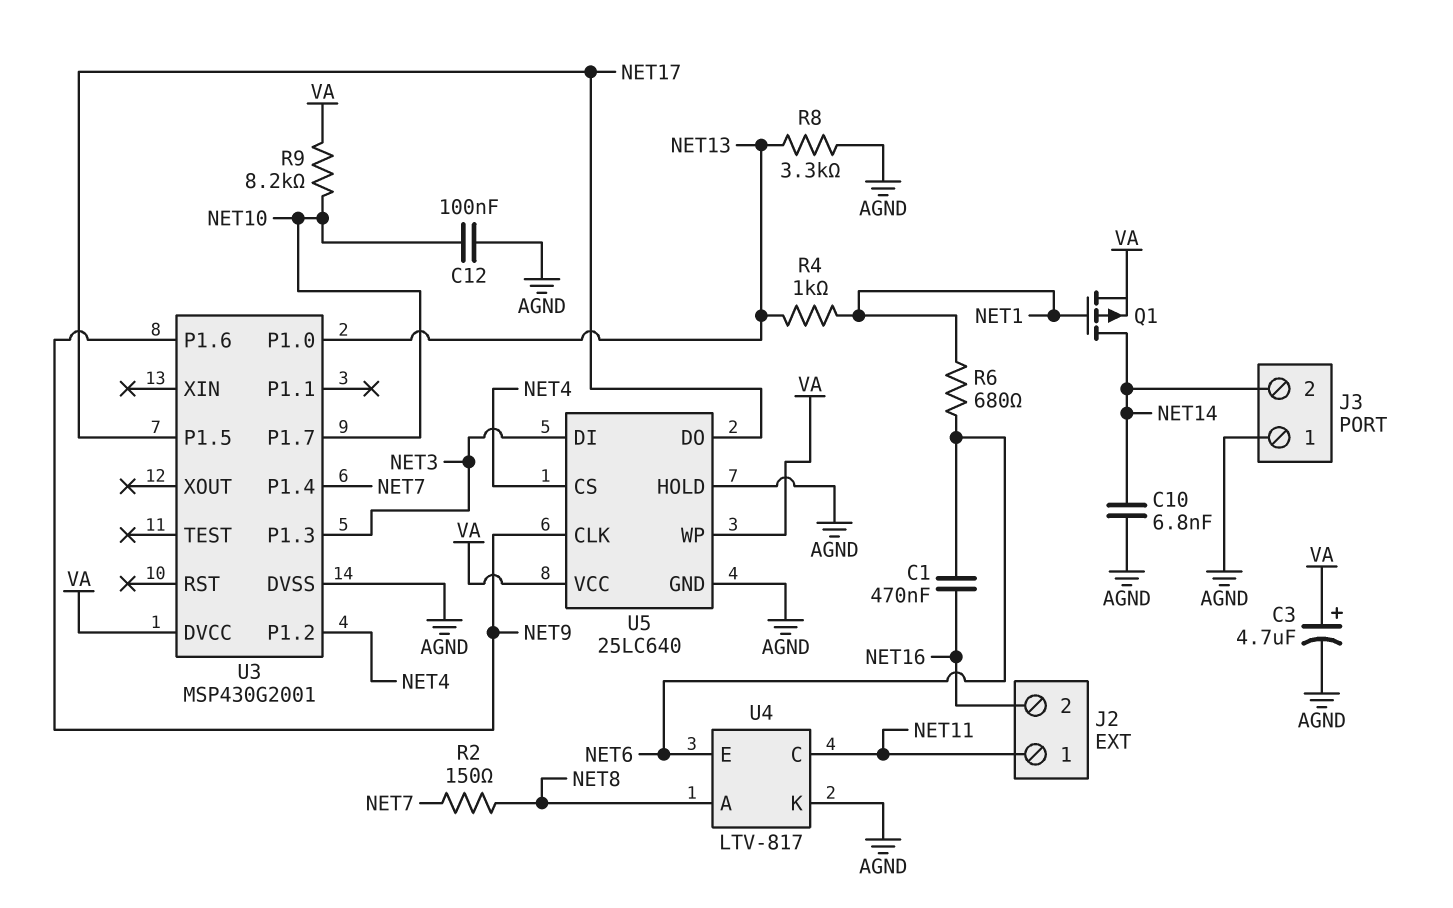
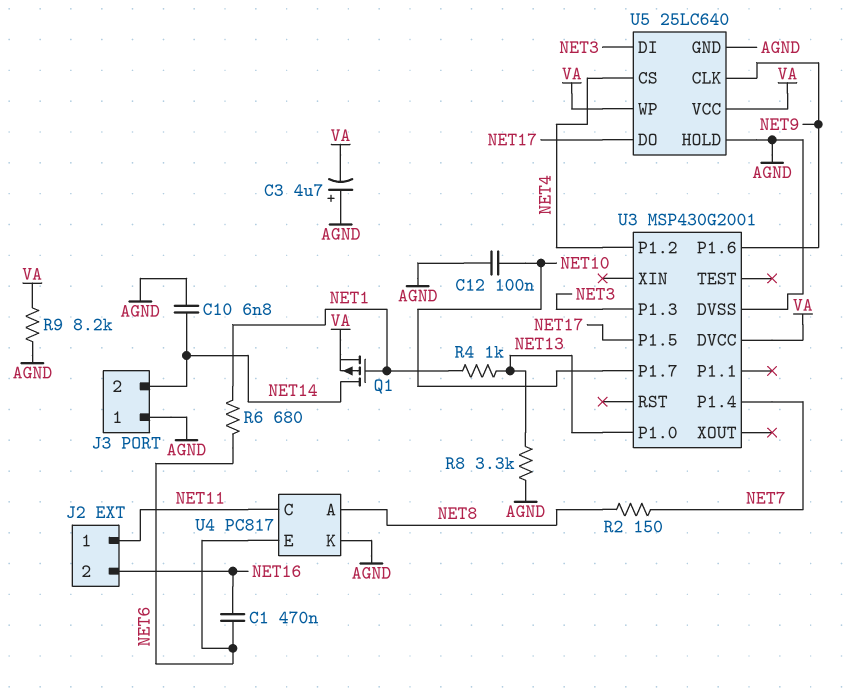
C3: 4.7uF (plus VA, minus AGND) -> 4.7uF (plus AGND, minus VA)
R9: 8.2k (NET10, VA) -> 8.2k (AGND, VA)
U4: LTV-817 -> PC817

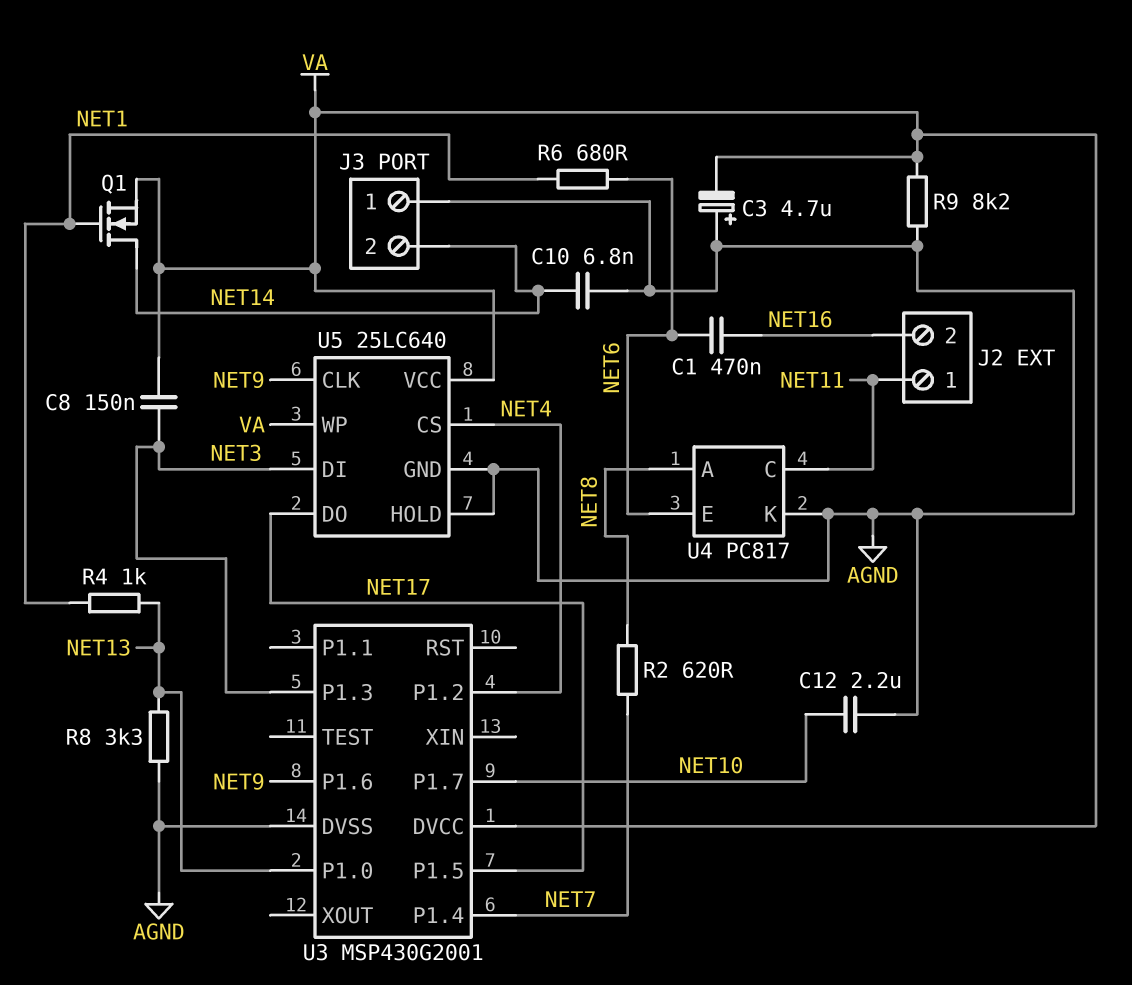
C8: none -> 150nF (NET3, VA)
C12: 100nF (AGND, NET10) -> 2.2uF (AGND, NET10)
Q1: PMOS (G NET1, D NET14, S VA) -> NMOS (G NET1, D NET14, S VA)
R2: 150 (NET7, NET8) -> 620 (NET7, NET8)

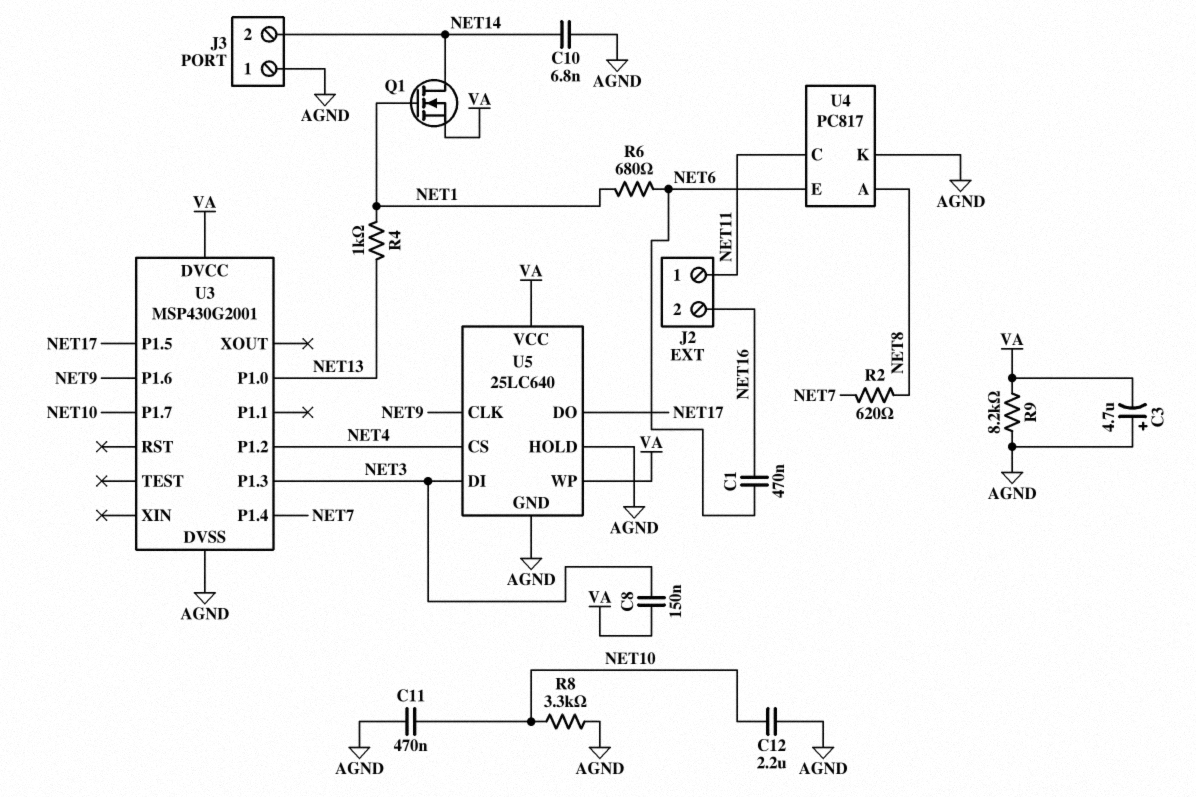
C11: none -> 470nF (AGND, NET10)
R8: 3.3k (AGND, NET13) -> 3.3k (AGND, NET10)

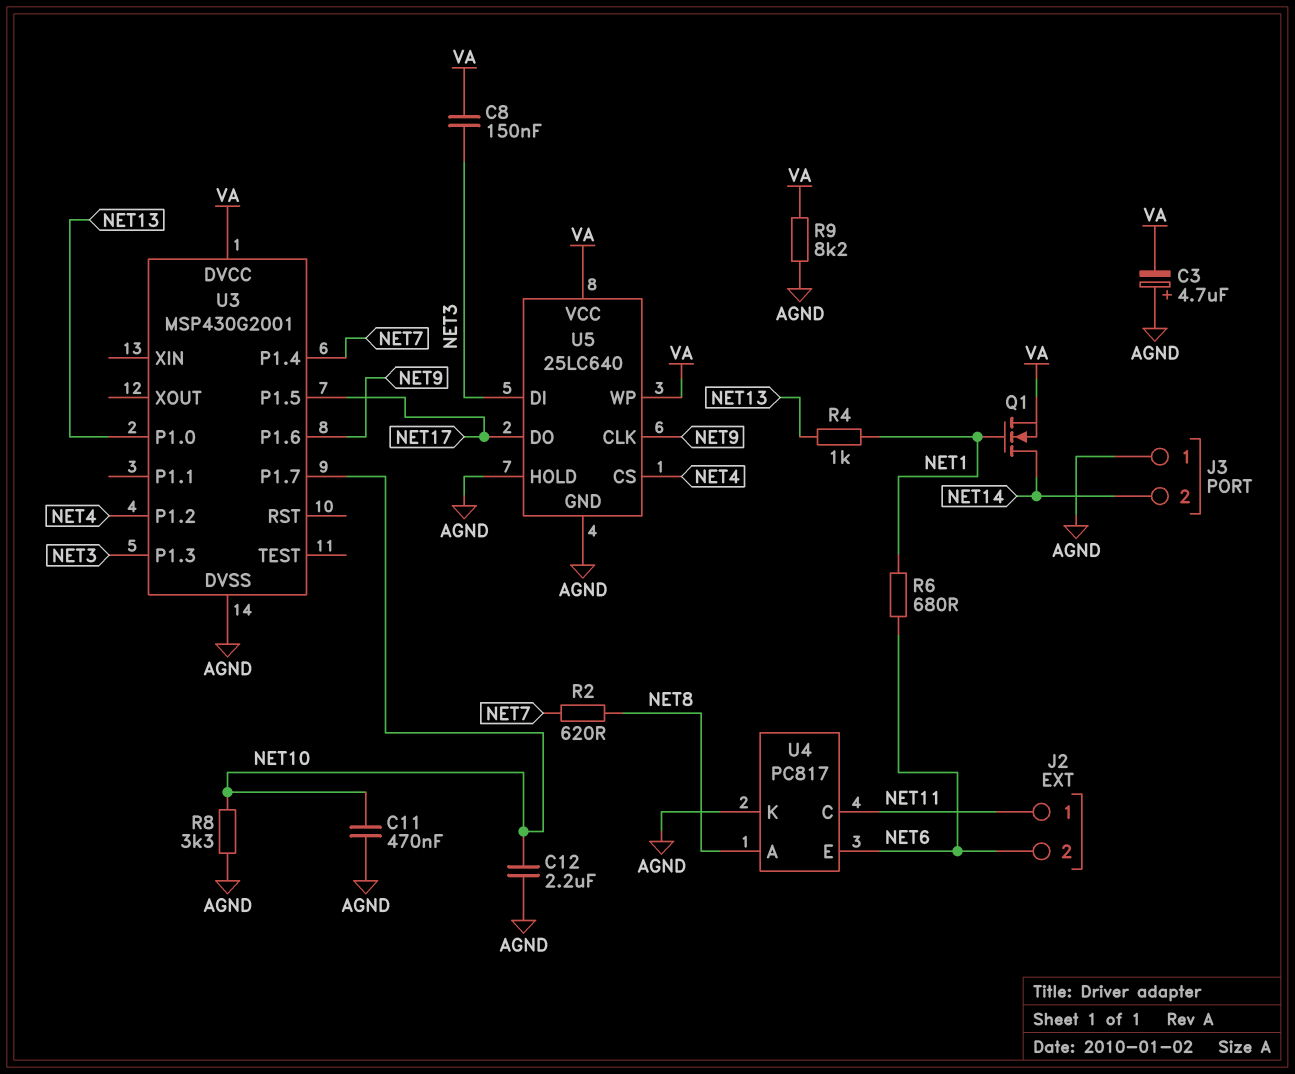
C1: 470nF (NET6, NET16) -> none
C10: 6.8nF (AGND, NET14) -> none
J2 pin 2: NET16 -> NET6

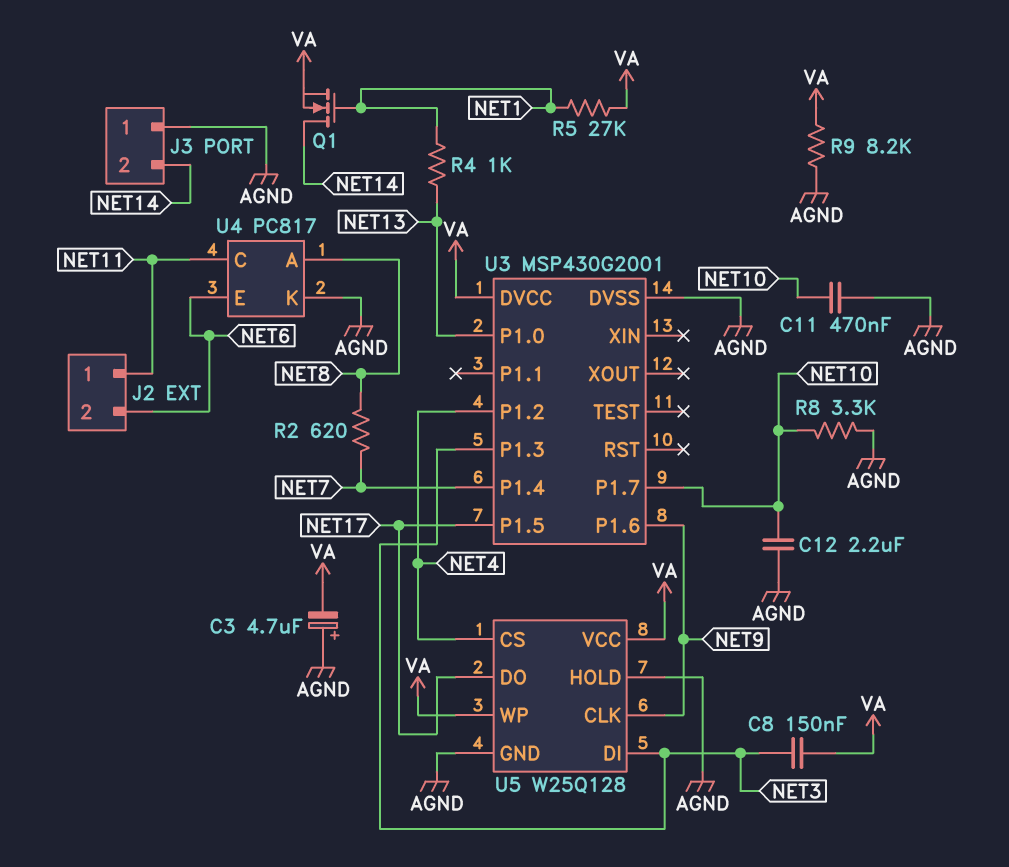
R5: none -> 27k (NET1, VA)
R6: 680 (NET1, NET6) -> none
U5: 25LC640 -> W25Q128

